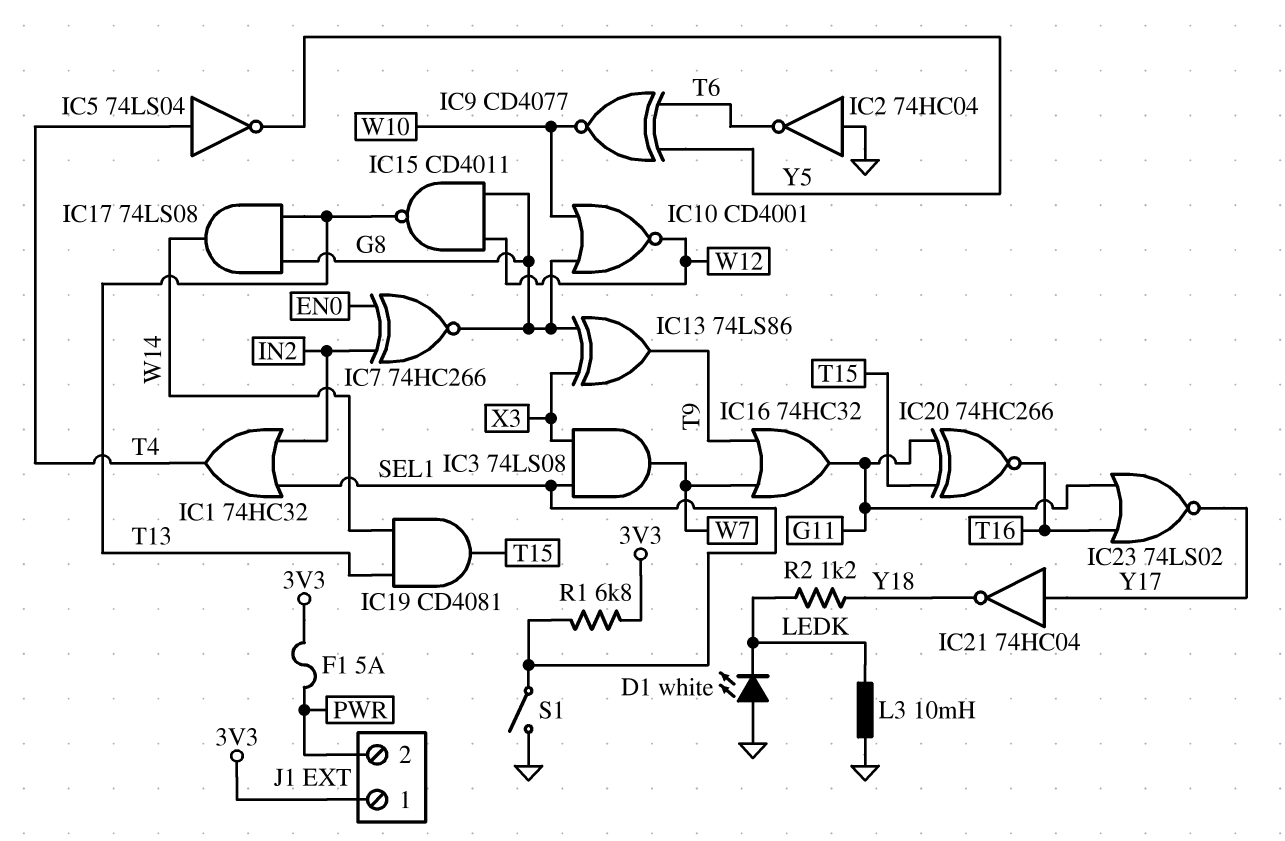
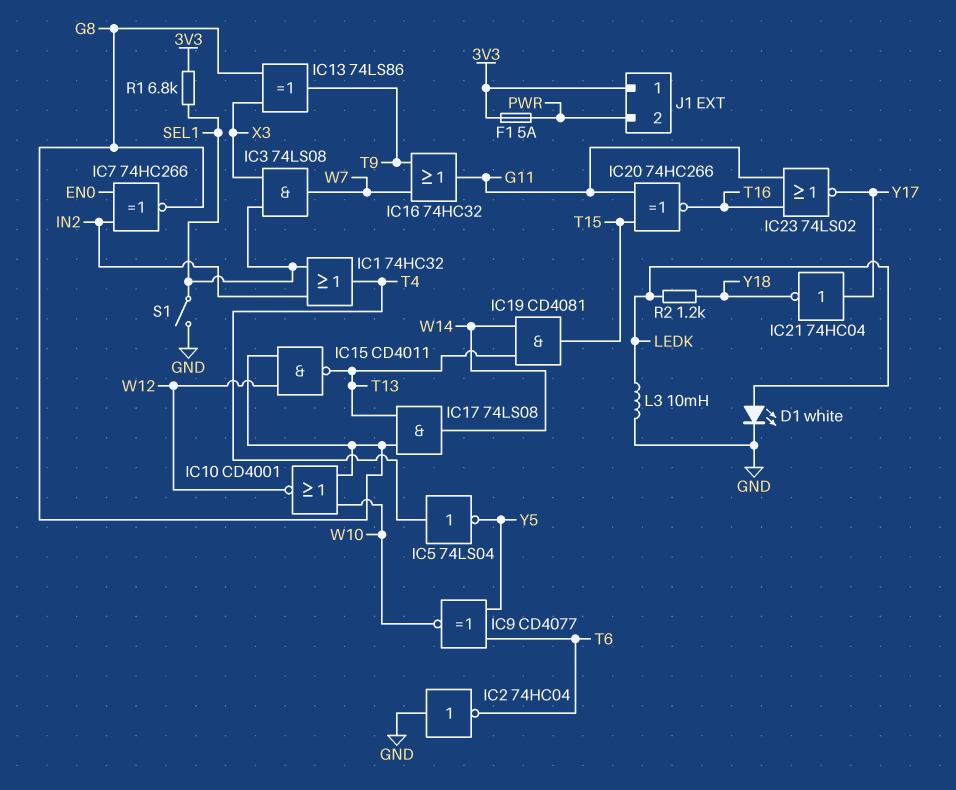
D1: LED white (A GND, K LEDK) -> LED white (A LEDK, K GND)

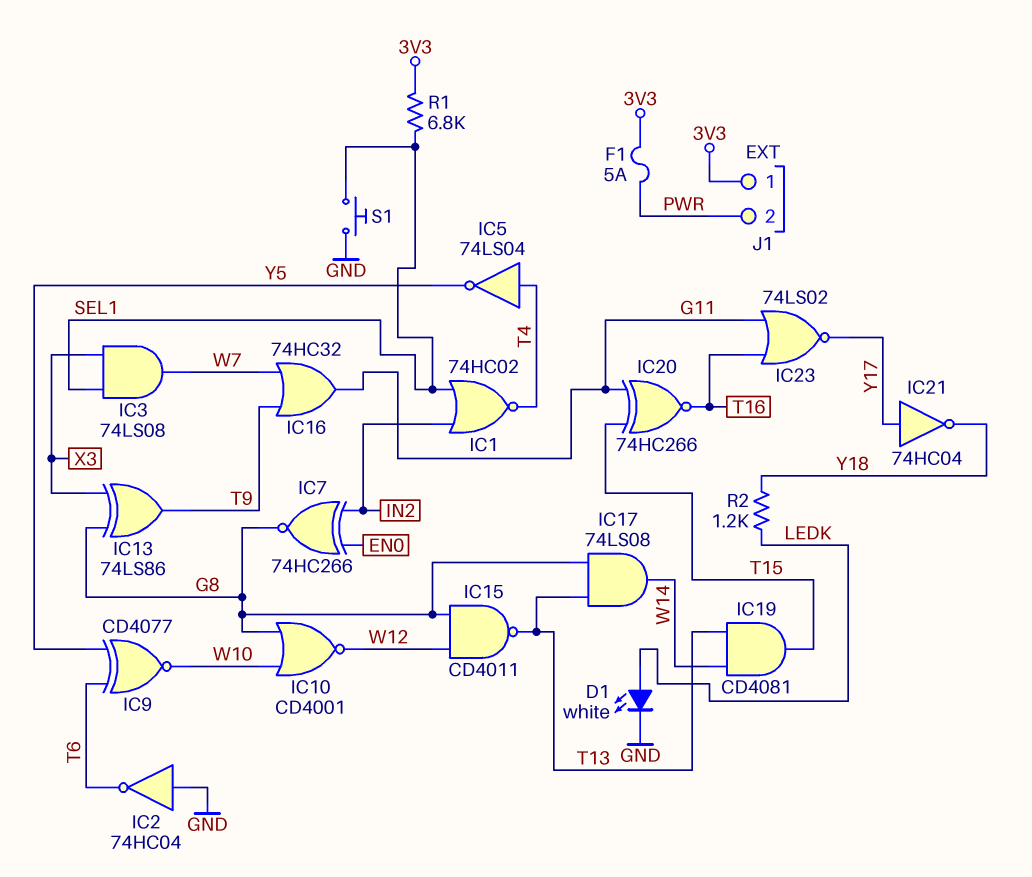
IC1: OR 74HC32 (in IN2, in SEL1, out T4) -> NOR 74HC02 (in IN2, in SEL1, out T4)
L3: 10mH (GND, LEDK) -> none
S1: switch (GND, SEL1) -> button (GND, SEL1)

